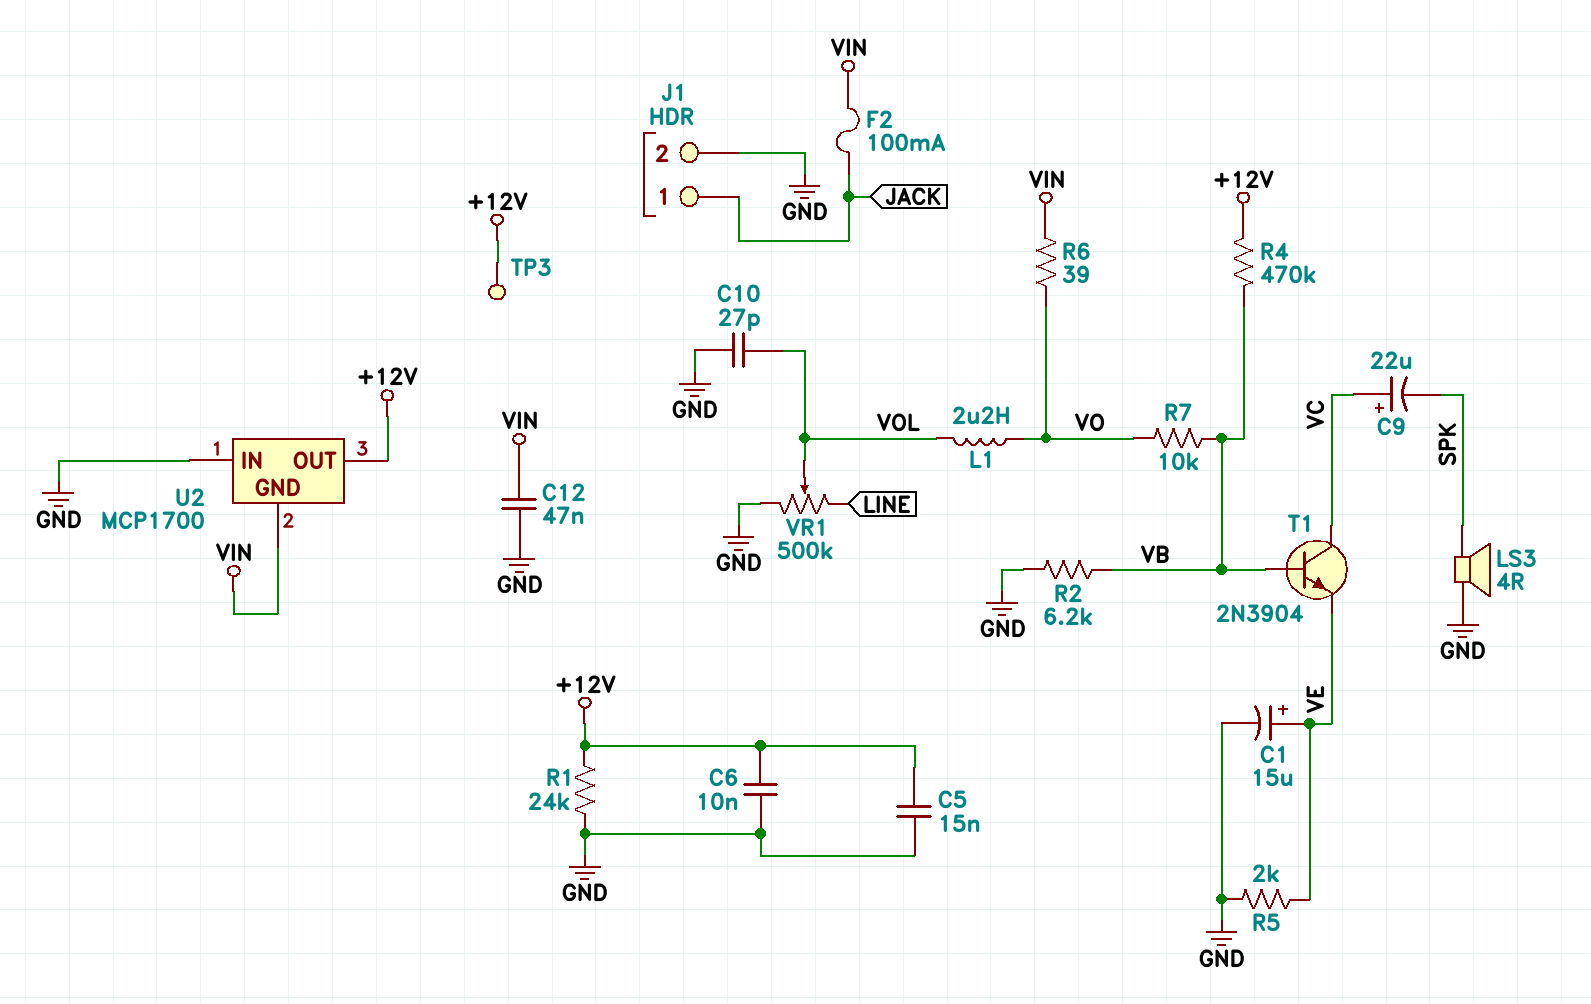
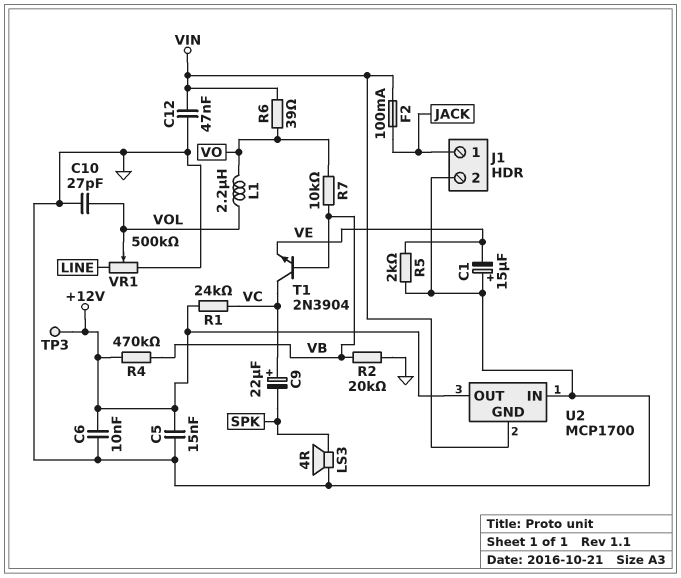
C1: 15uF (plus VE, minus GND) -> 15uF (plus GND, minus VE)
R1: 24k (+12V, GND) -> 24k (+12V, VC)
R2: 6.2k (GND, VB) -> 20k (GND, VB)

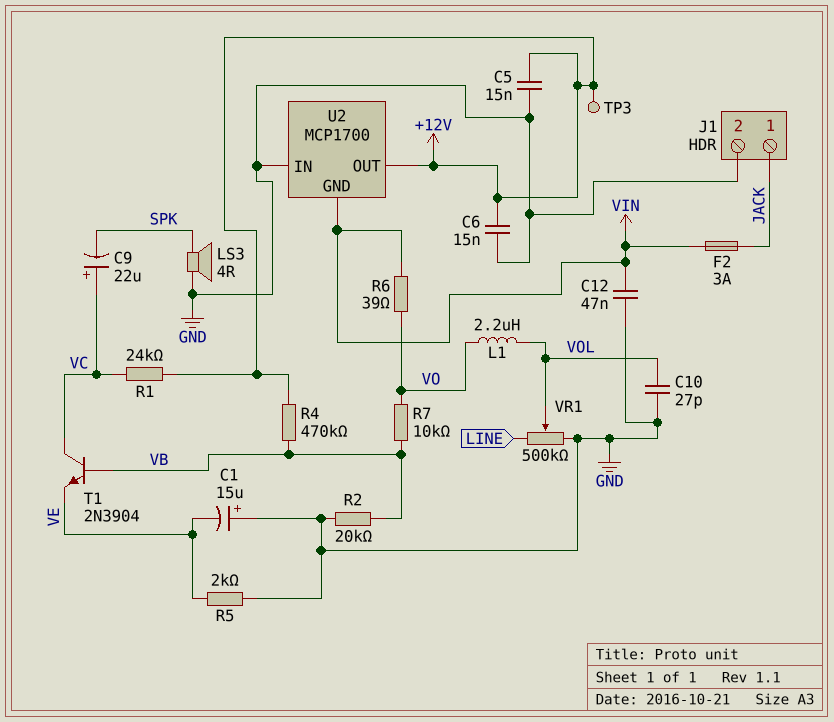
C6: 10nF (+12V, GND) -> 15nF (+12V, GND)
F2: 100mA (JACK, VIN) -> 3A (JACK, VIN)

